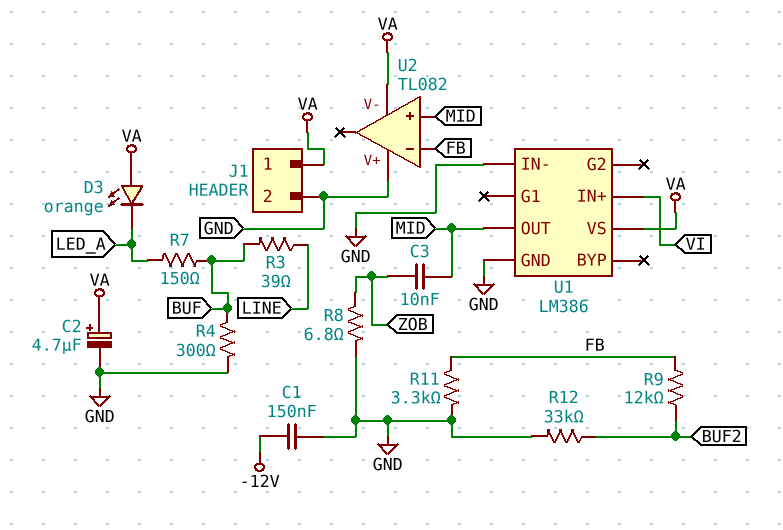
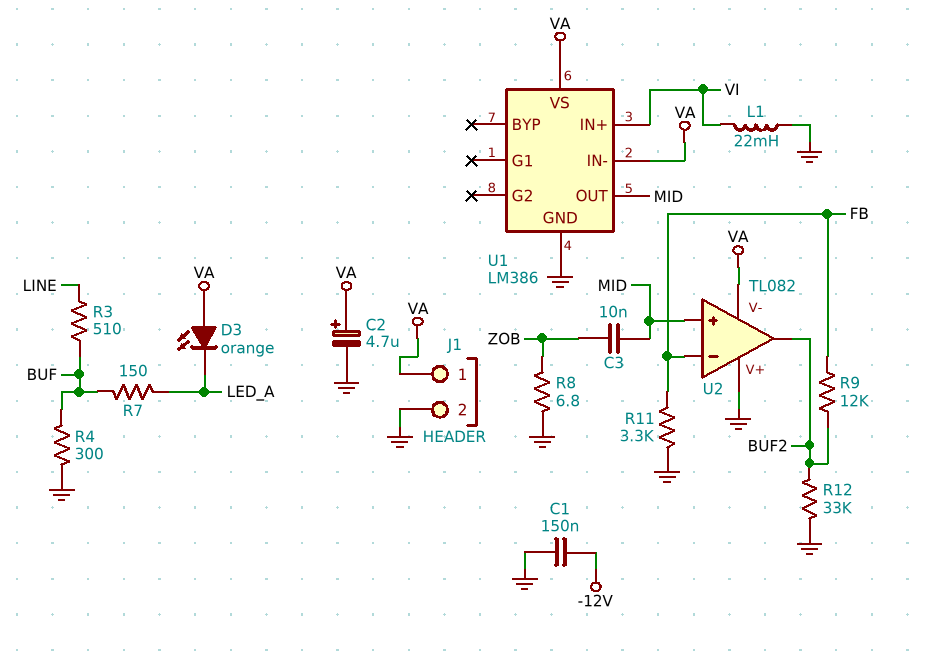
L1: none -> 22mH (GND, VI)
R3: 39 (BUF, LINE) -> 510 (BUF, LINE)
U1 pin IN-: GND -> VA
U2 pin out: none -> BUF2

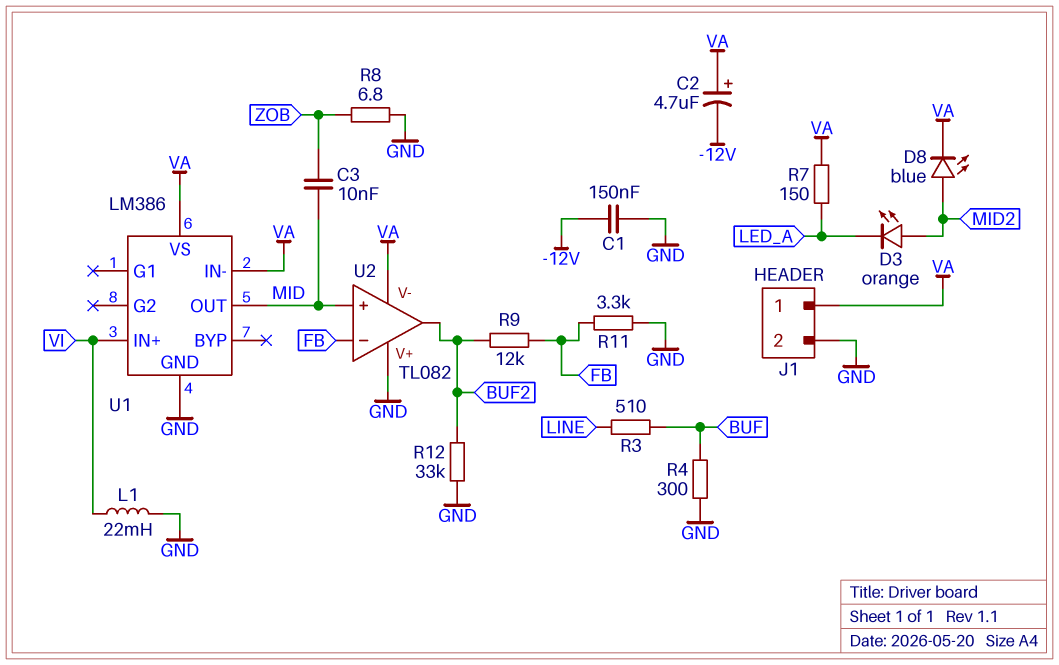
C2: 4.7uF (plus VA, minus GND) -> 4.7uF (plus VA, minus -12V)
D3: LED orange (A VA, K LED_A) -> LED orange (A MID2, K LED_A)
D8: none -> LED blue (A MID2, K VA)
R7: 150 (BUF, LED_A) -> 150 (LED_A, VA)

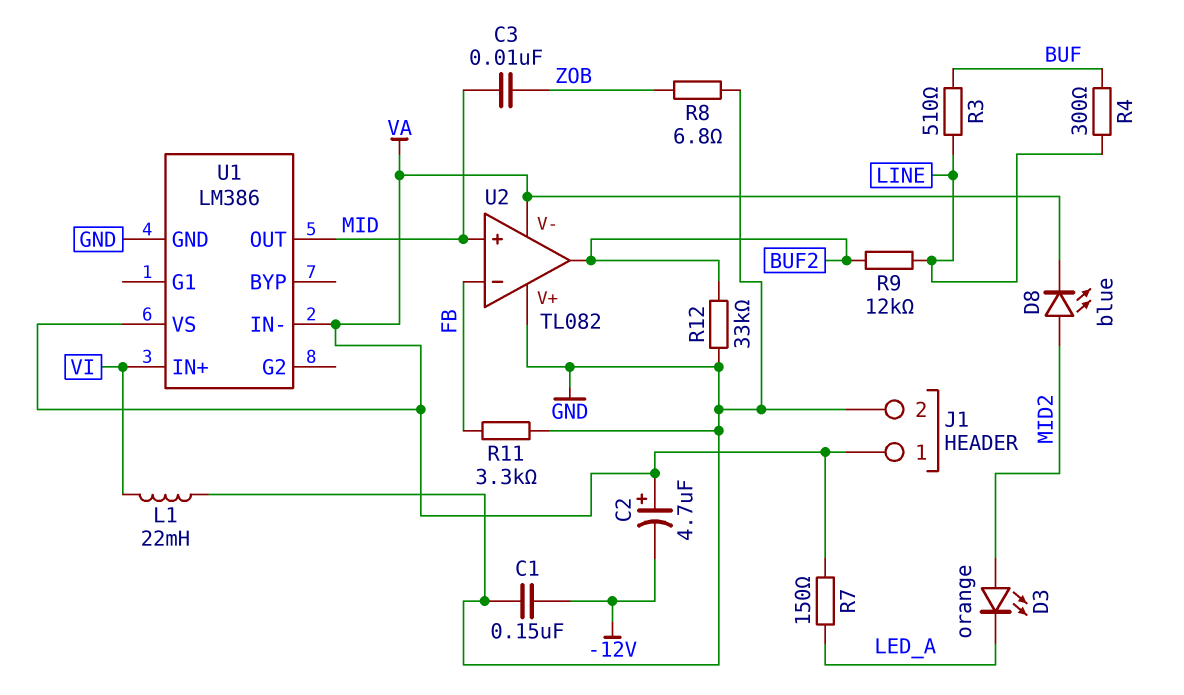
R4: 300 (BUF, GND) -> 300 (BUF, LINE)
R9: 12k (BUF2, FB) -> 12k (BUF2, LINE)

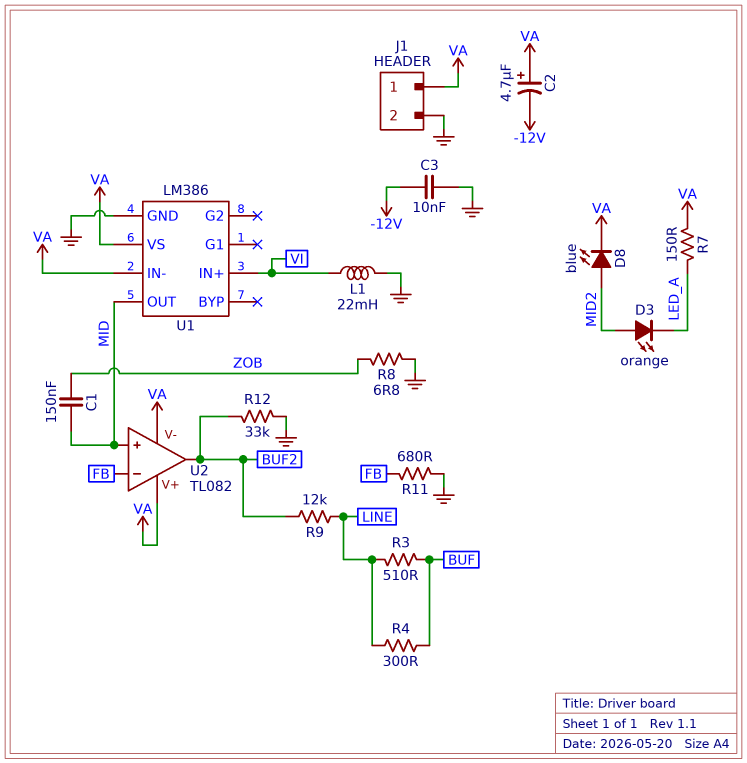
C1: 150nF (-12V, GND) -> 150nF (MID, ZOB)
C3: 10nF (MID, ZOB) -> 10nF (-12V, GND)
R11: 3.3k (FB, GND) -> 680 (FB, GND)
U2 pin V+: GND -> VA

